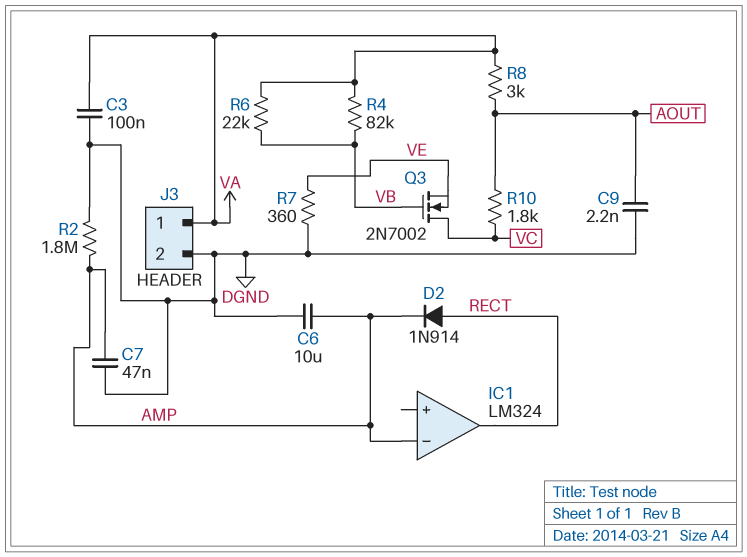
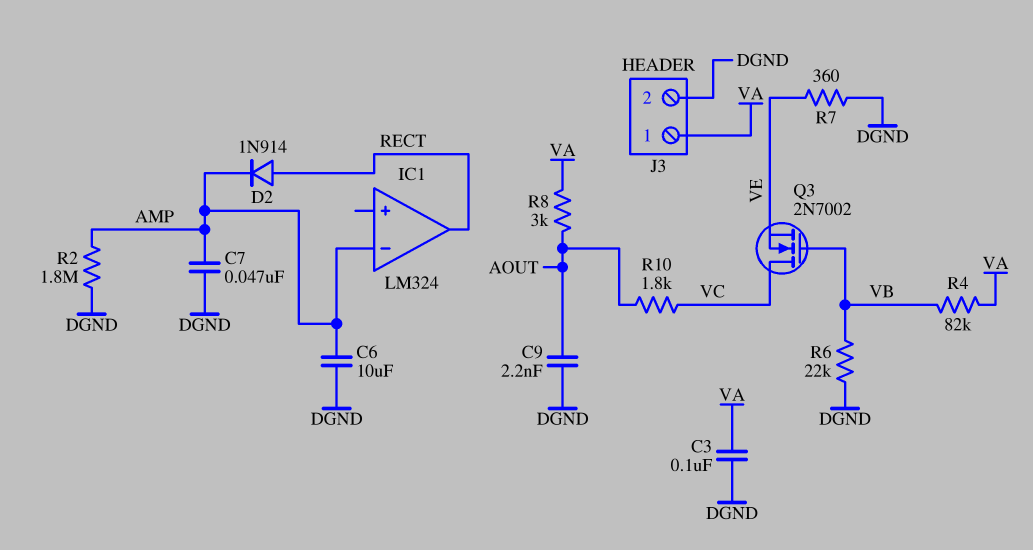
R6: 22k (VA, VB) -> 22k (DGND, VB)

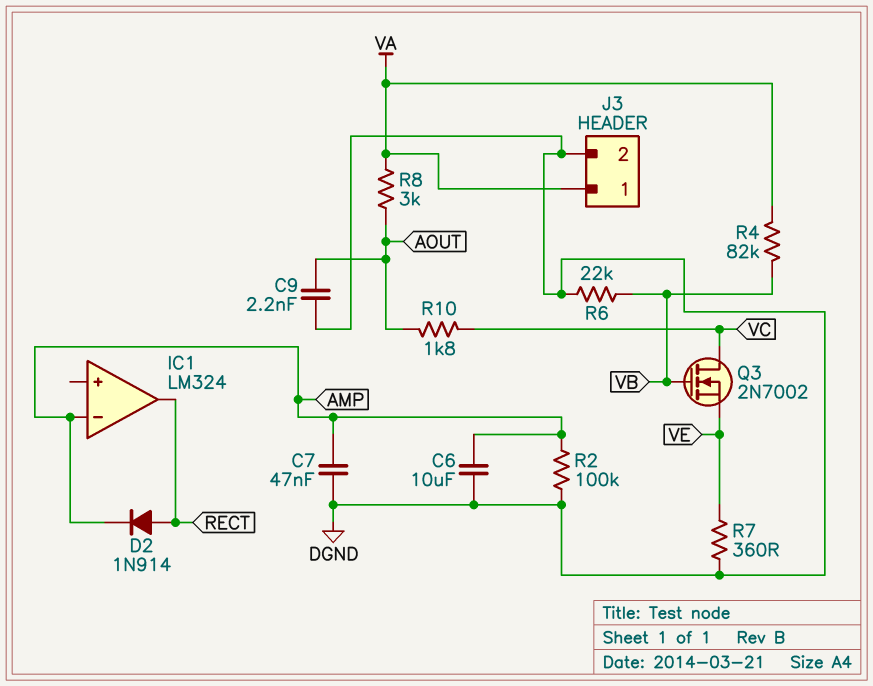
C3: 100nF (DGND, VA) -> none
R2: 1.8M (AMP, DGND) -> 100k (AMP, DGND)

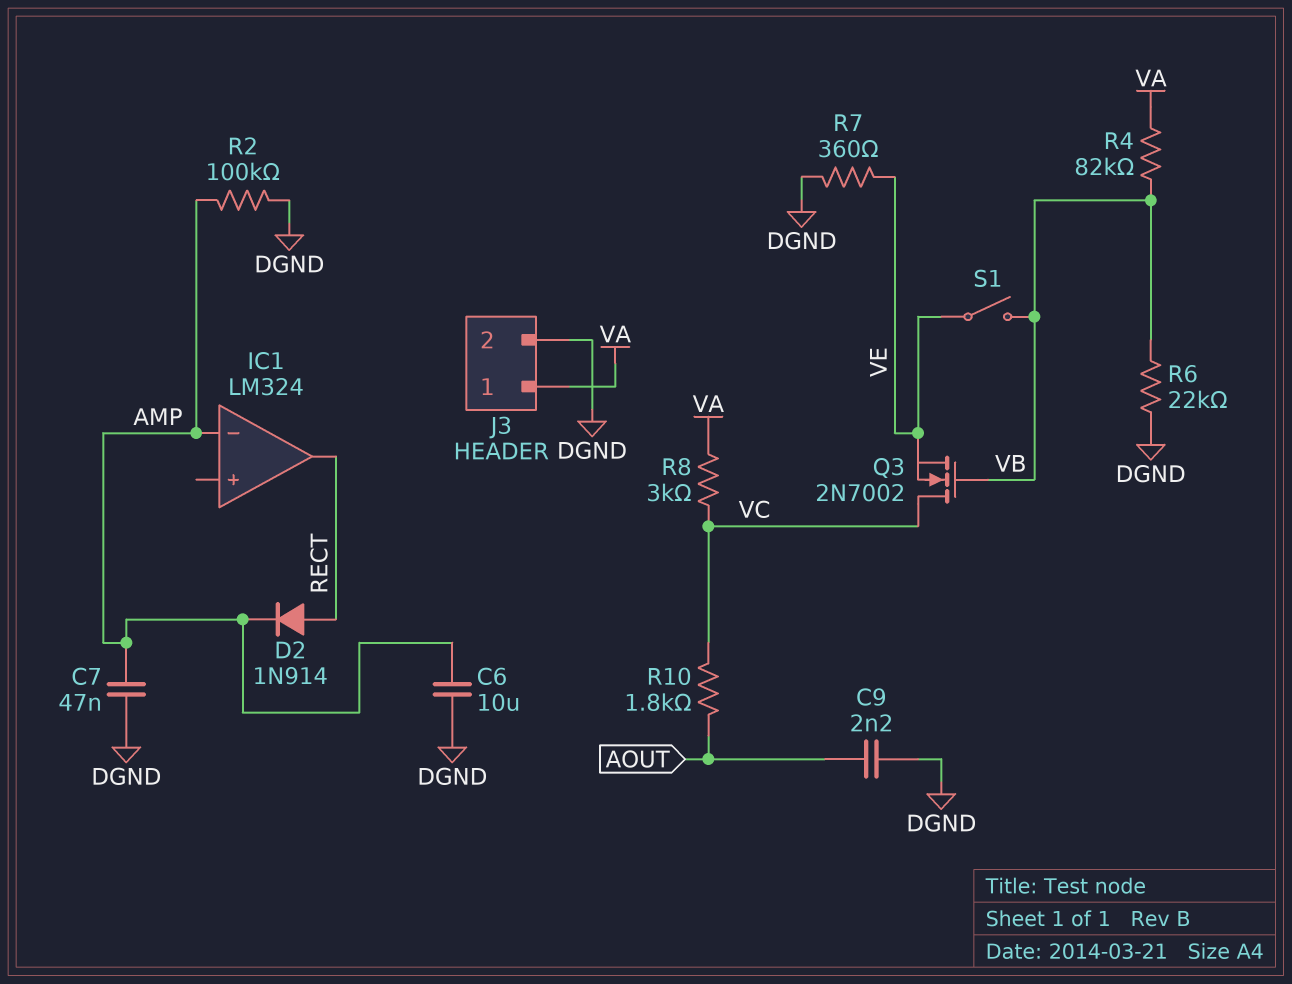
R8: 3k (AOUT, VA) -> 3k (VA, VC)
S1: none -> switch (VB, VE)

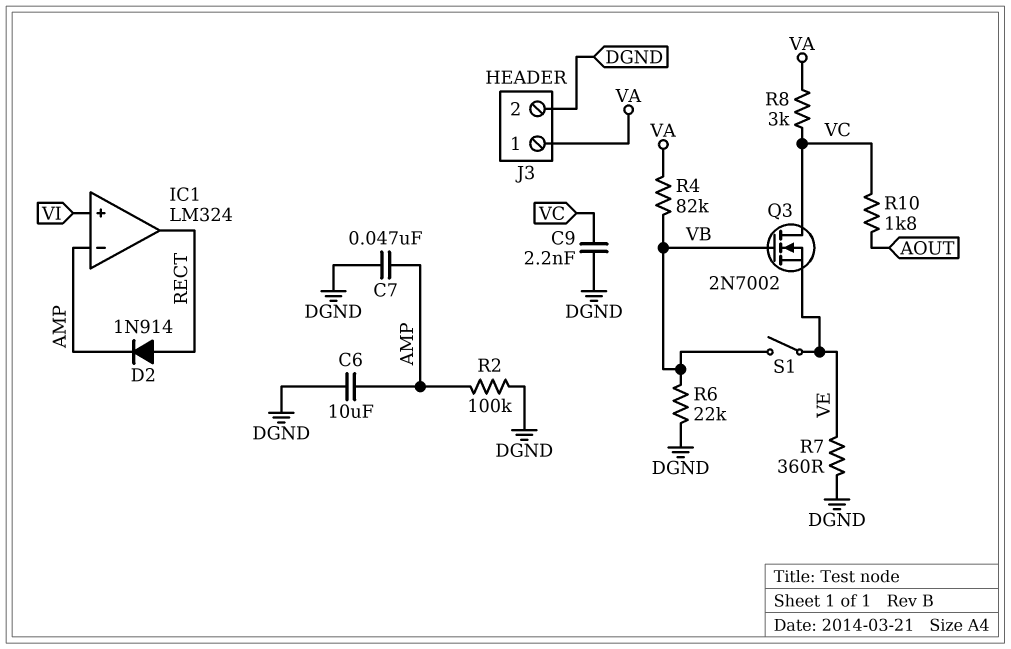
C9: 2.2nF (AOUT, DGND) -> 2.2nF (DGND, VC)
IC1 pin in+: none -> VI

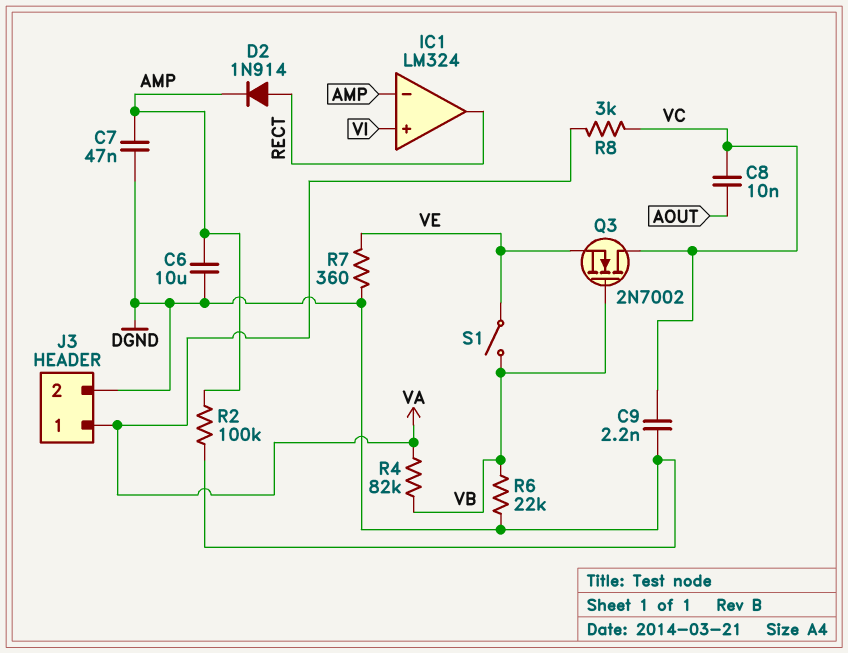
C8: none -> 10nF (AOUT, VC)
R10: 1.8k (AOUT, VC) -> none

